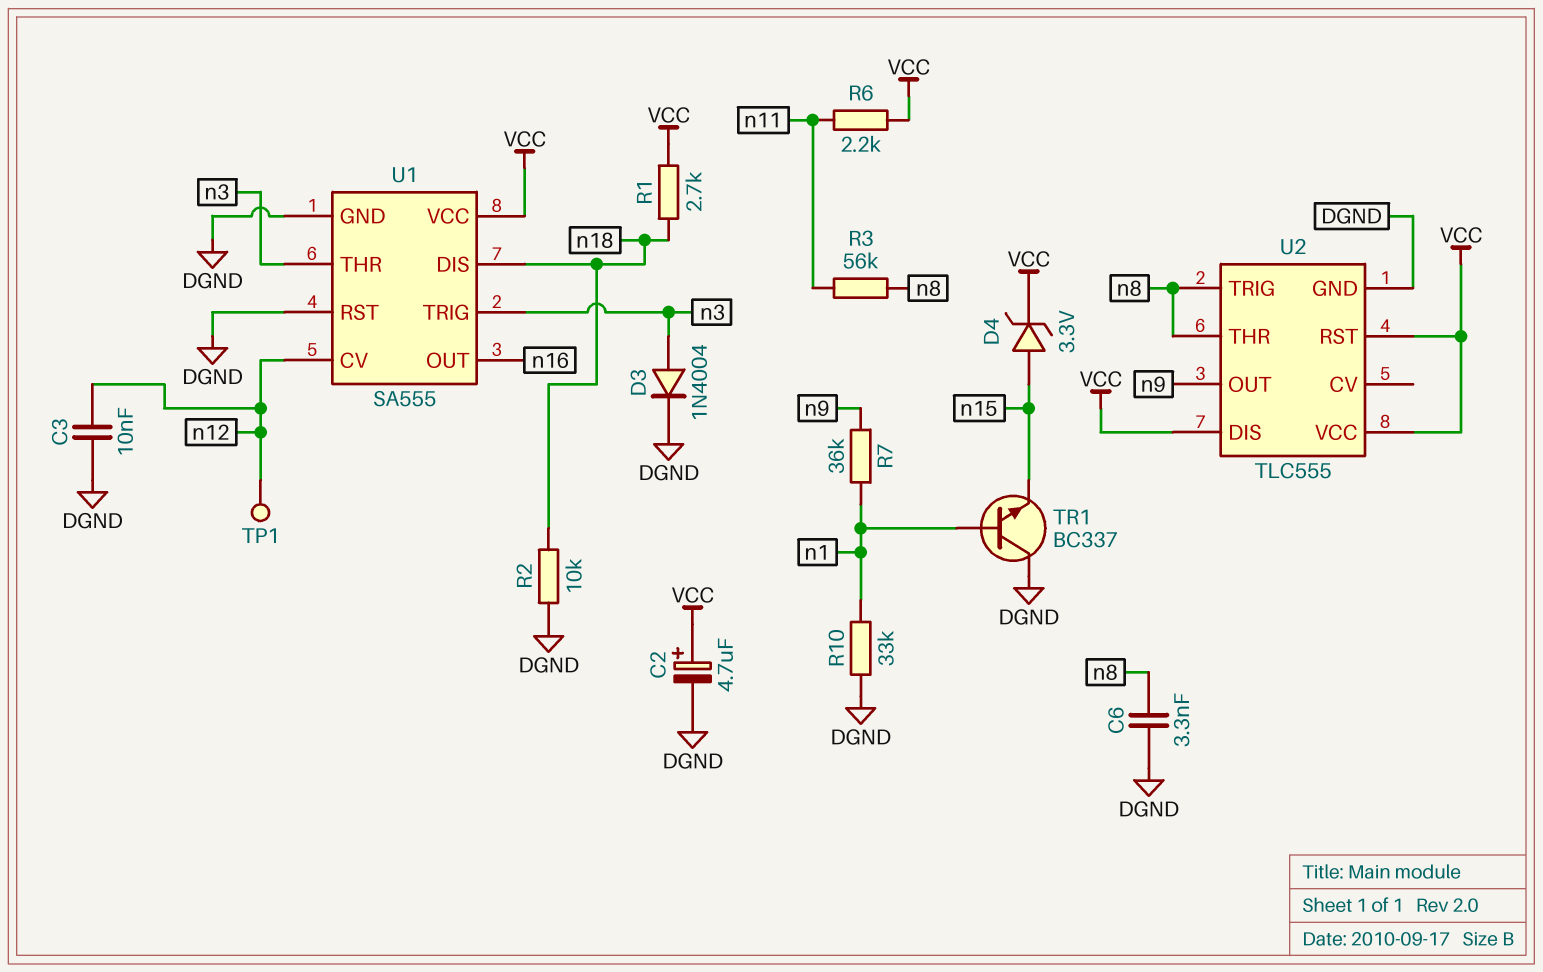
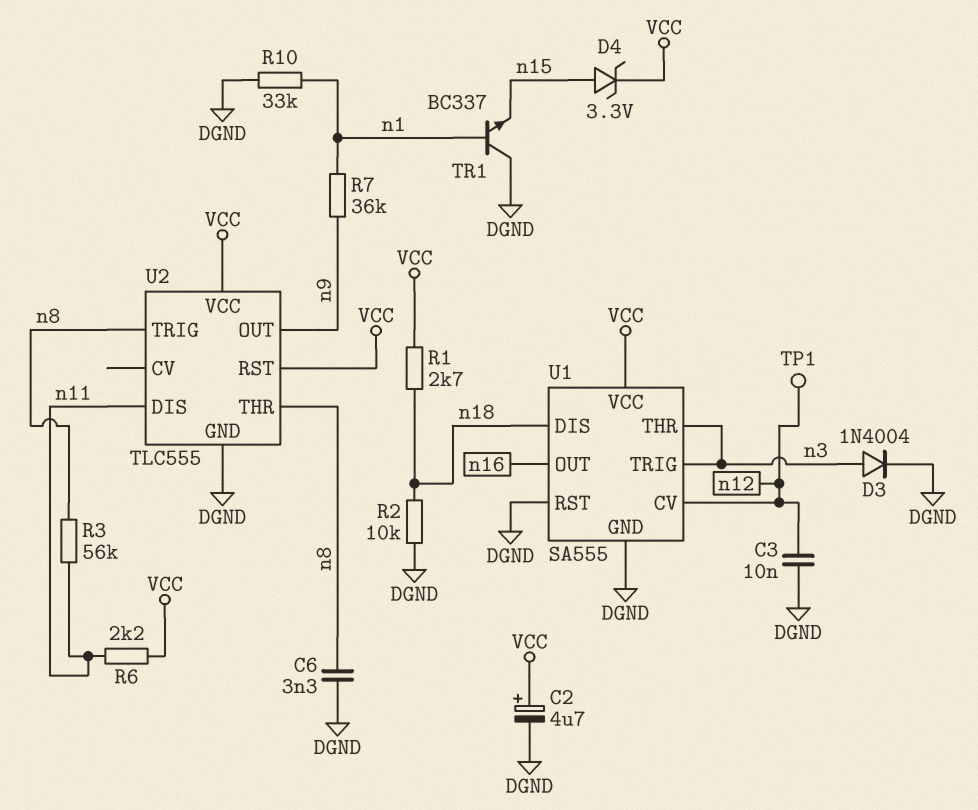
U2 pin DIS: VCC -> n11

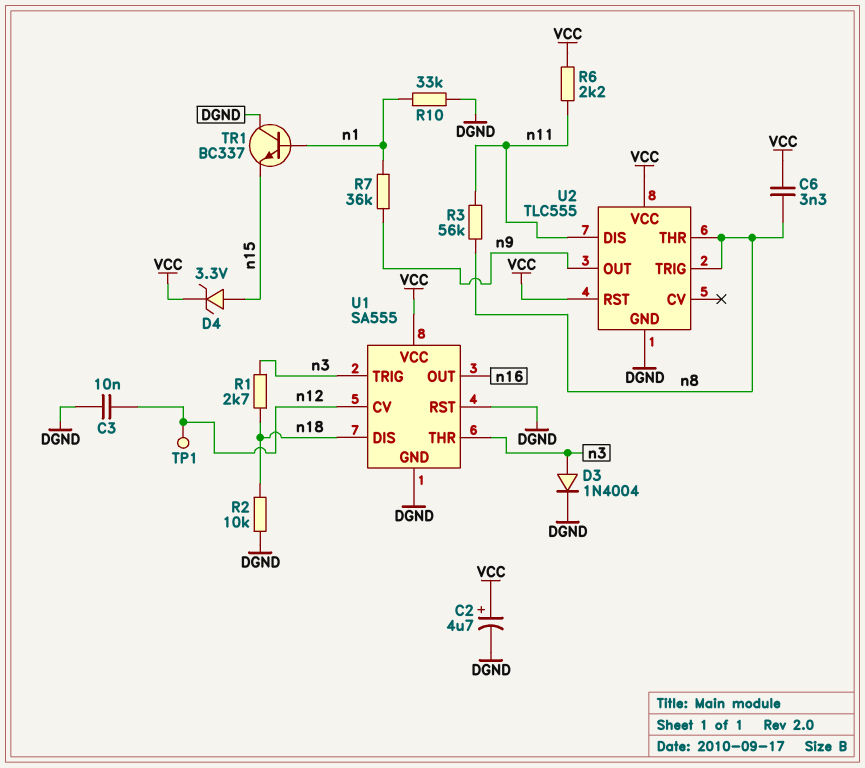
C6: 3.3nF (DGND, n8) -> 3.3nF (VCC, n8)
R1: 2.7k (VCC, n18) -> 2.7k (n3, n18)

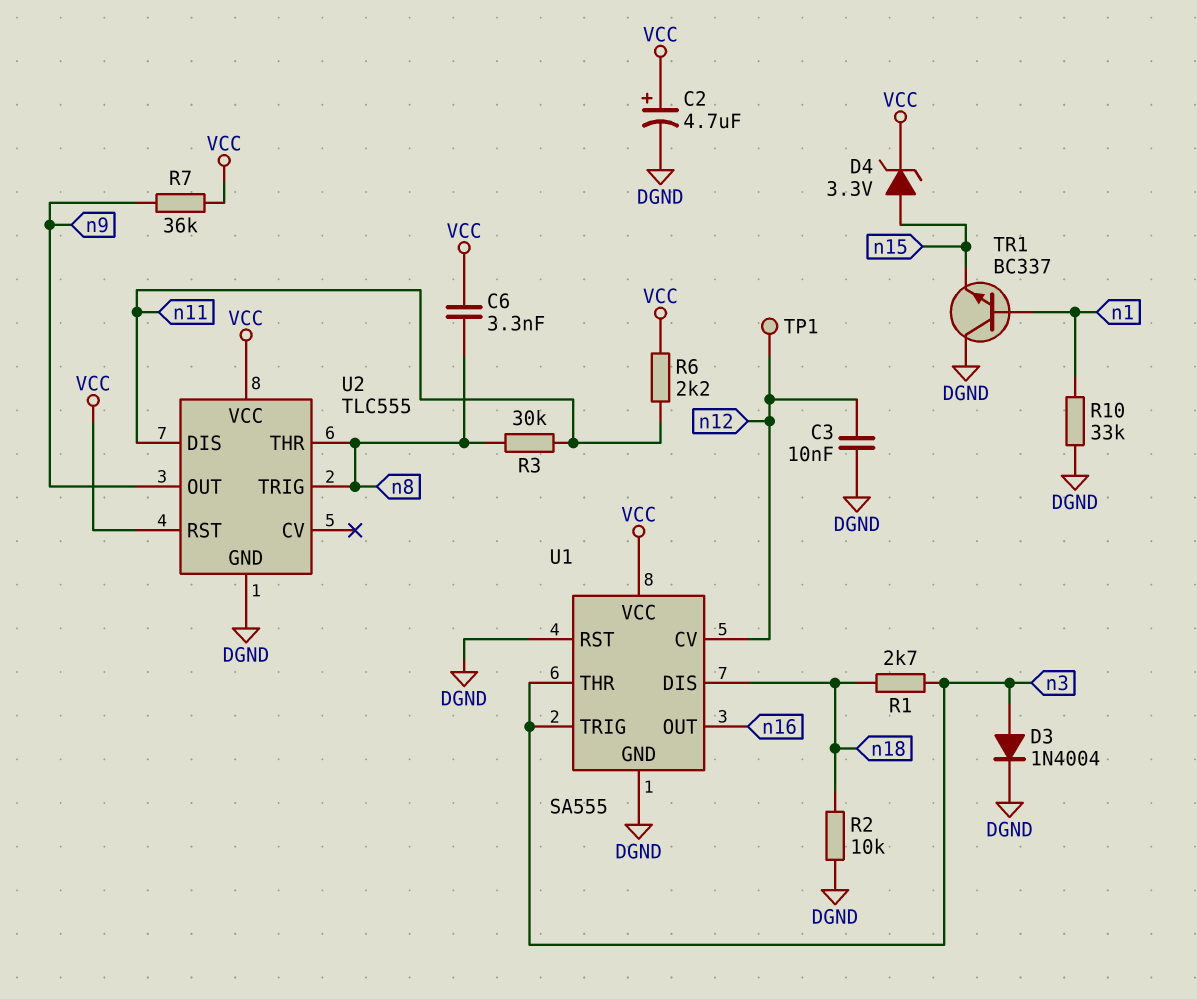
R3: 56k (n8, n11) -> 30k (n8, n11)
R7: 36k (n1, n9) -> 36k (VCC, n9)

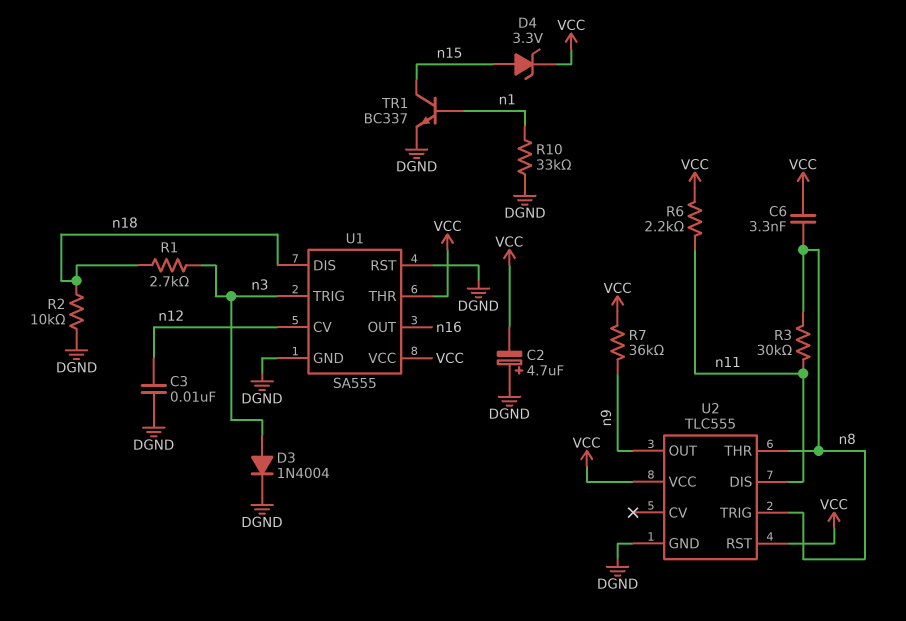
C2: 4.7uF (plus VCC, minus DGND) -> 4.7uF (plus DGND, minus VCC)
TP1: test point (n12) -> none
TR1: NPN BC337 (B n1, C DGND, E n15) -> NPN BC337 (B n1, C n15, E DGND)
U1 pin THR: n3 -> VCC

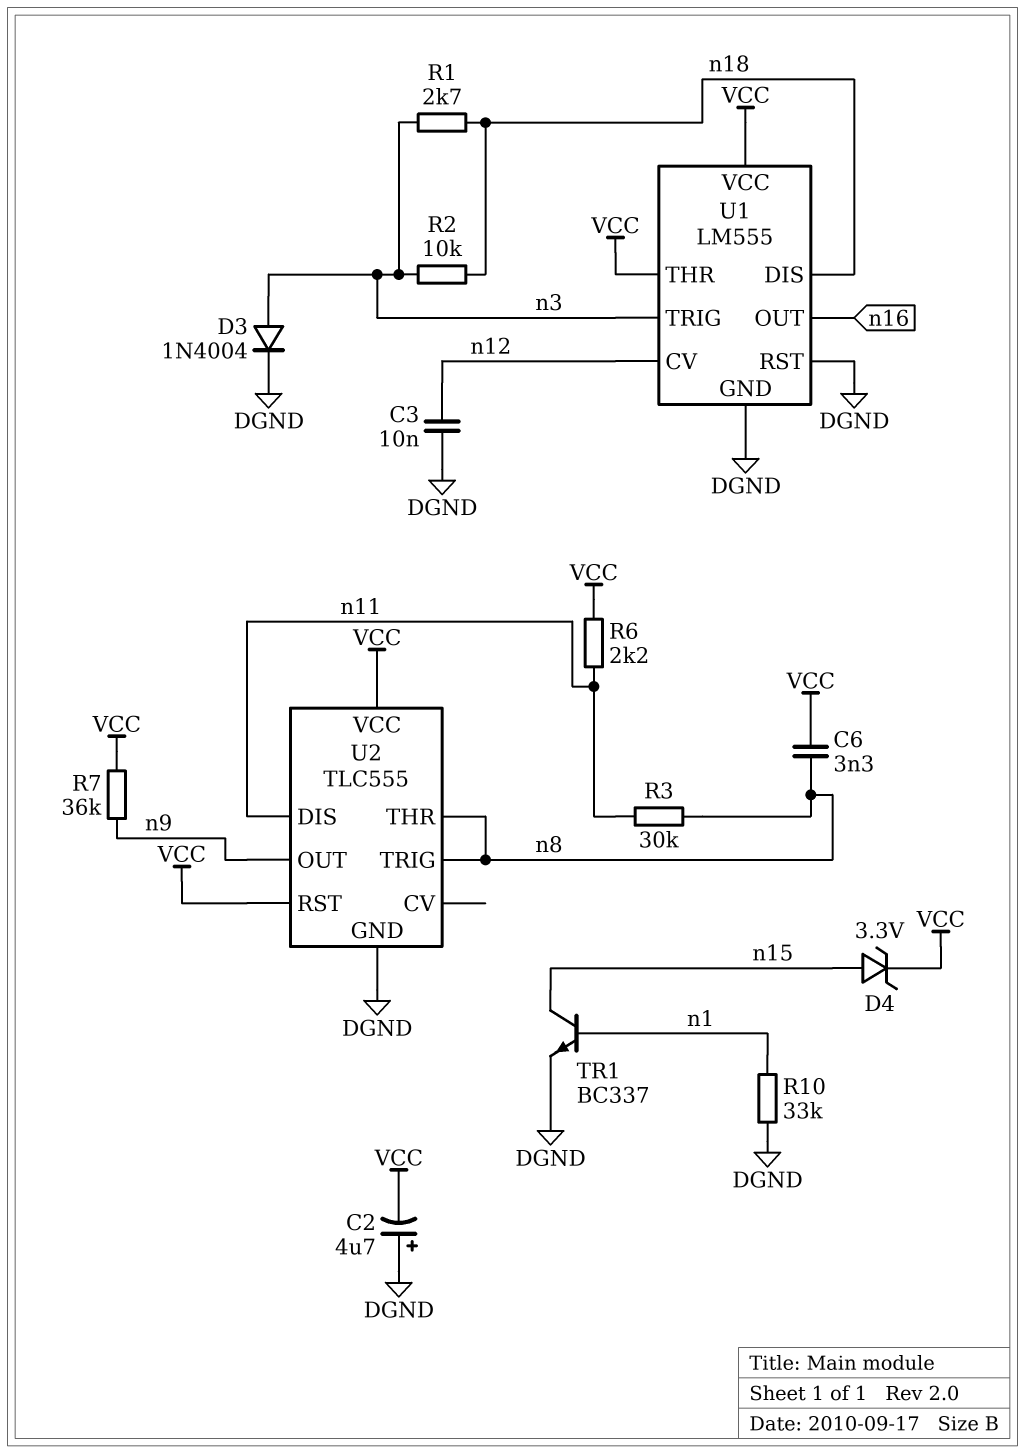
R2: 10k (DGND, n18) -> 10k (n3, n18)
U1: SA555 -> LM555

